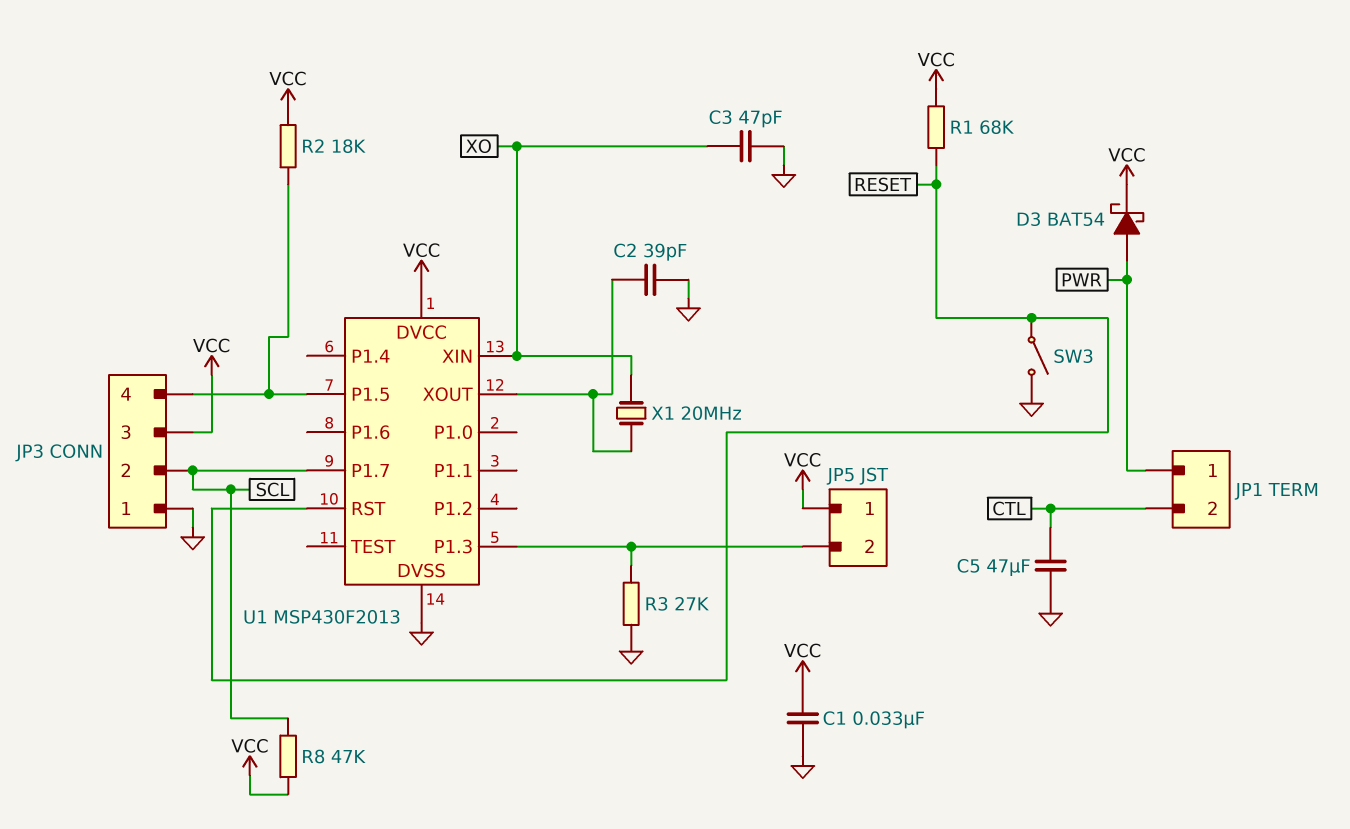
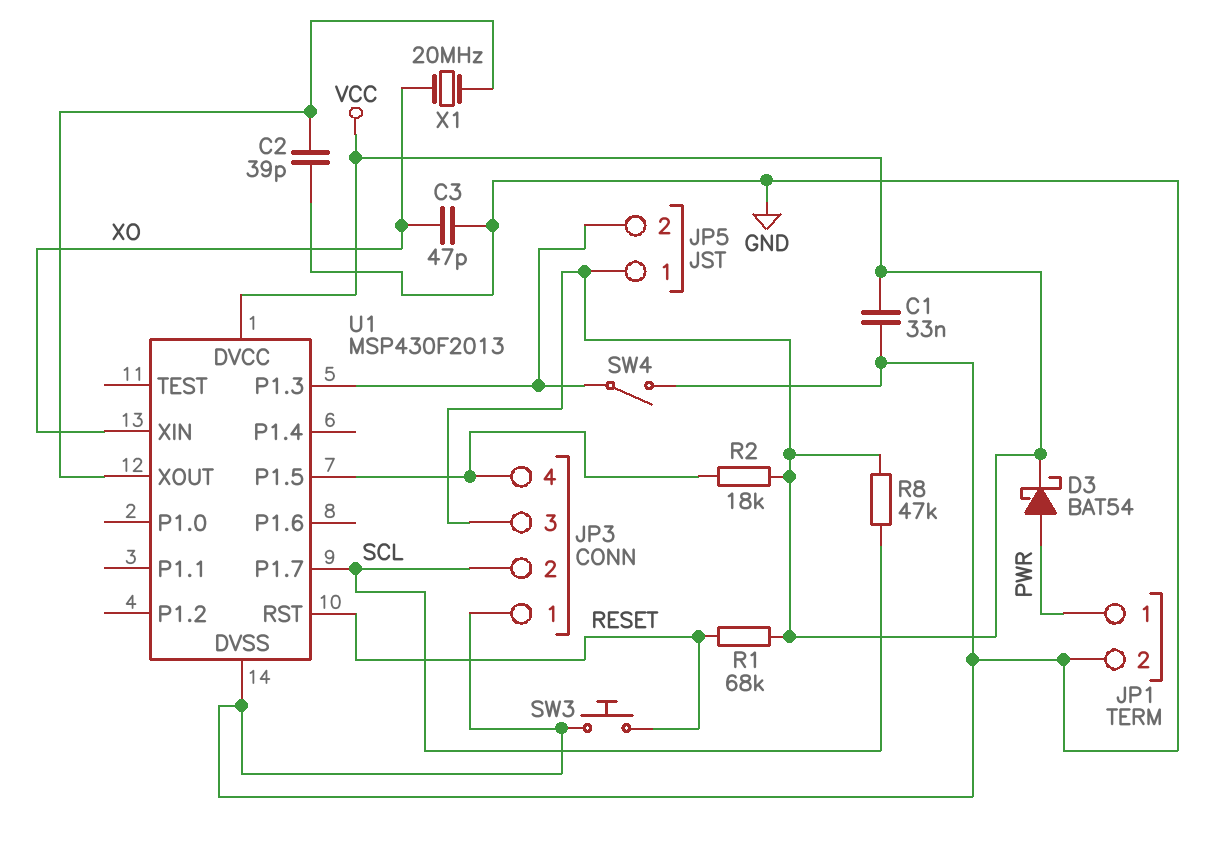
C5: 47uF (CTL, GND) -> none
JP1 pin 2: CTL -> GND
R3: 27k (GND, JP5/2) -> none
SW3: switch (GND, RESET) -> button (GND, RESET)
SW4: none -> switch (GND, JP5/2)

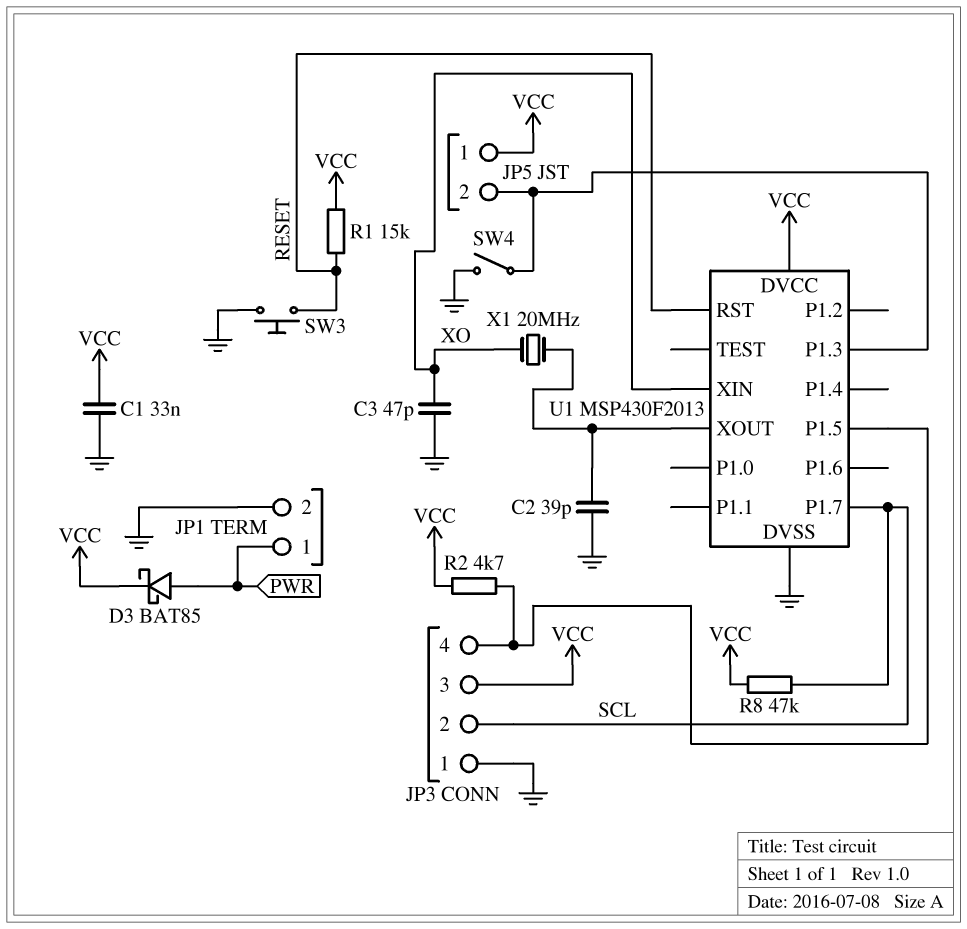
D3: schottky BAT54 (A PWR, K VCC) -> schottky BAT85 (A PWR, K VCC)
R1: 68k (RESET, VCC) -> 15k (RESET, VCC)
R2: 18k (JP3/4, VCC) -> 4.7k (JP3/4, VCC)

